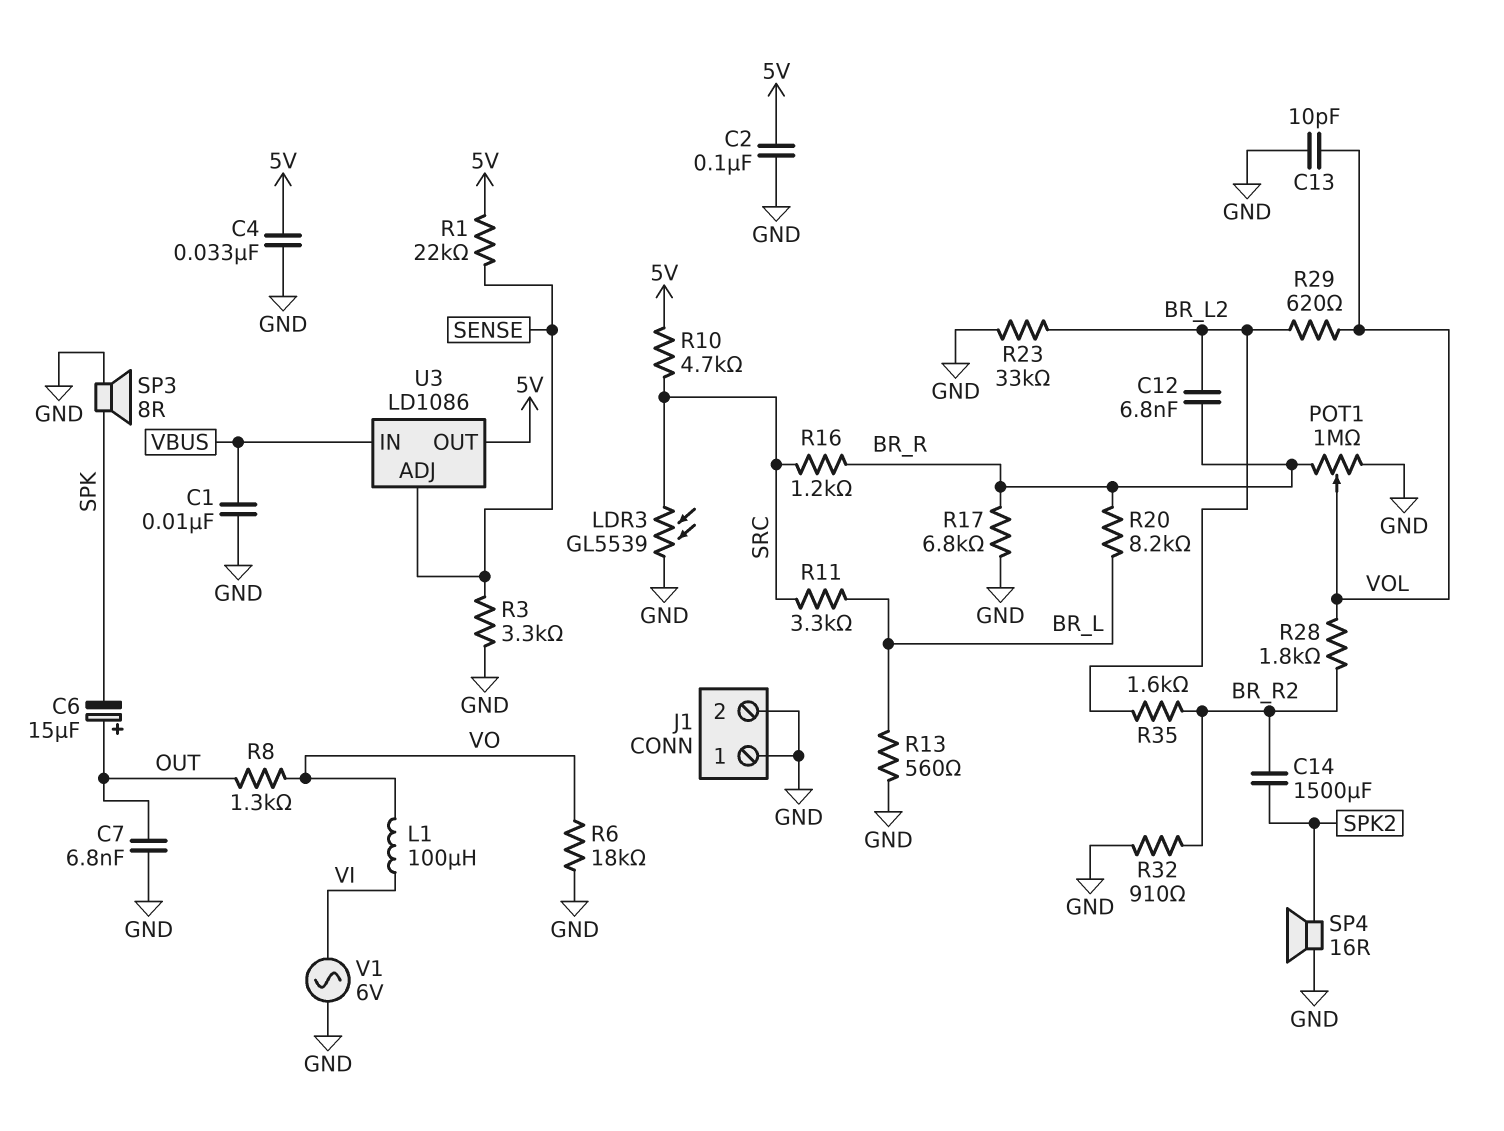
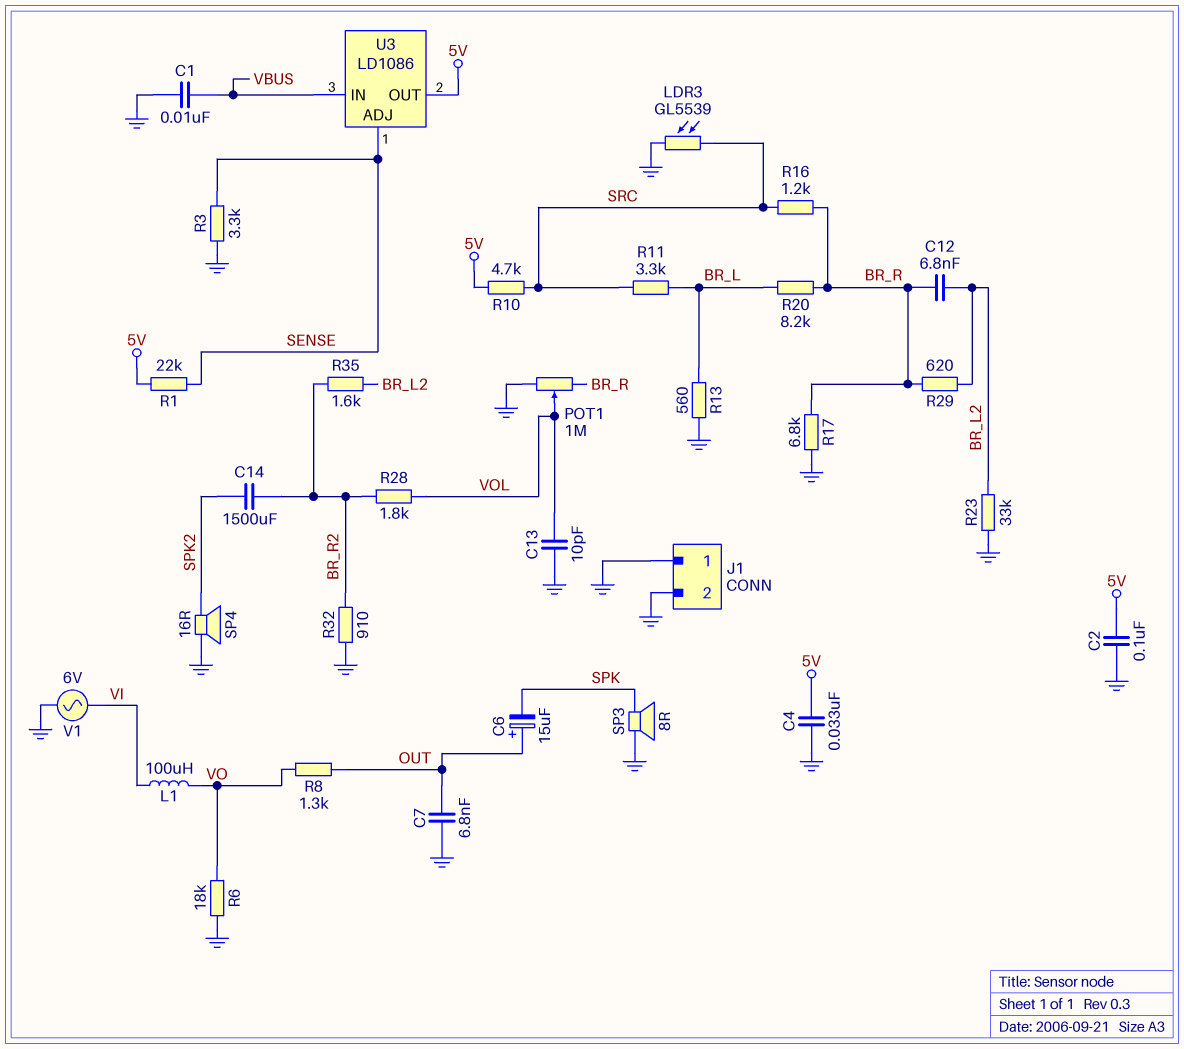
R29: 620 (BR_L2, VOL) -> 620 (BR_L2, BR_R)

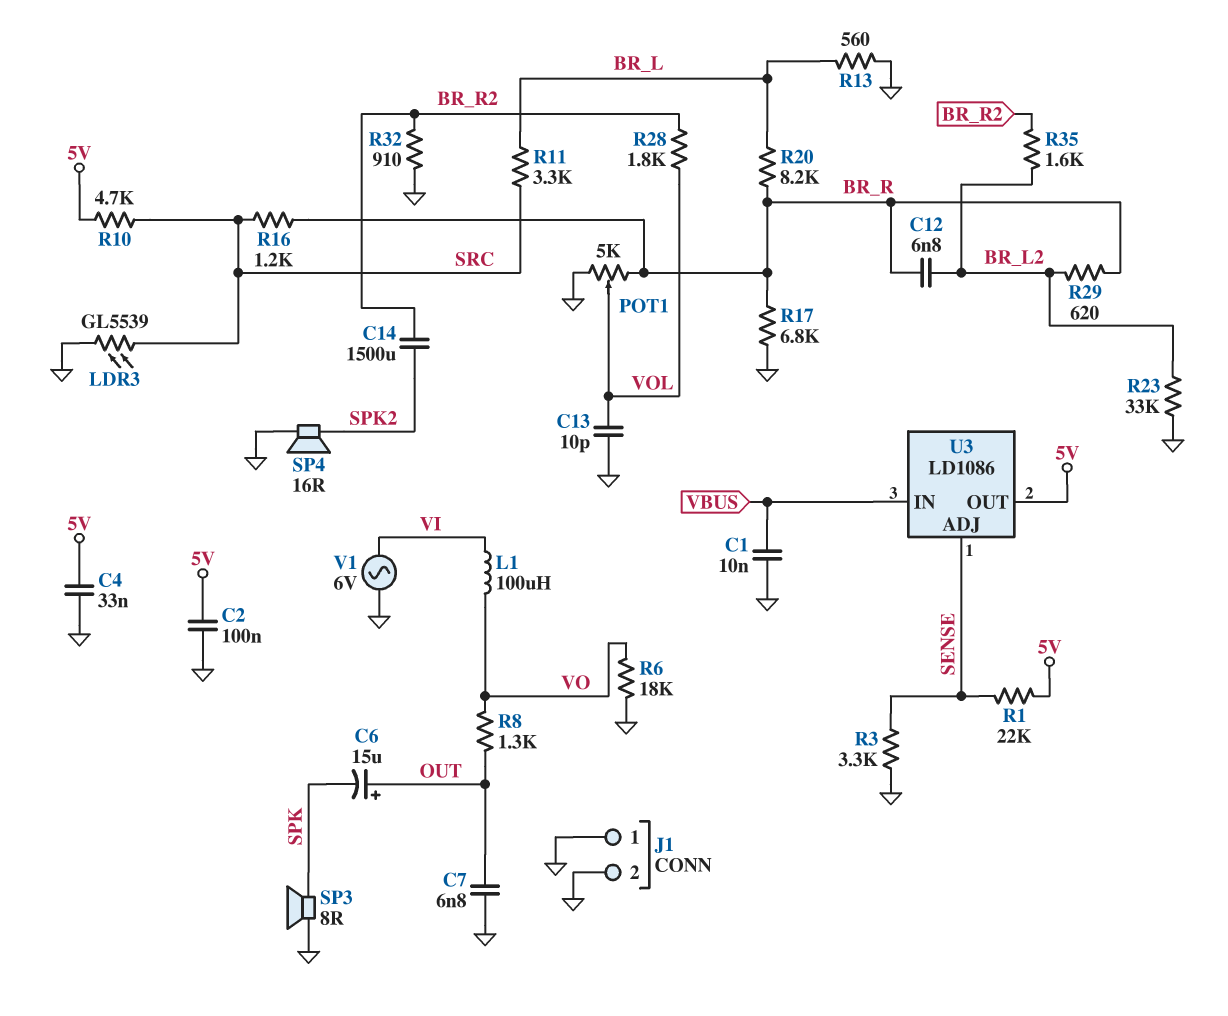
POT1: 1M (BR_R, GND, wiper VOL) -> 5k (BR_R, GND, wiper VOL)

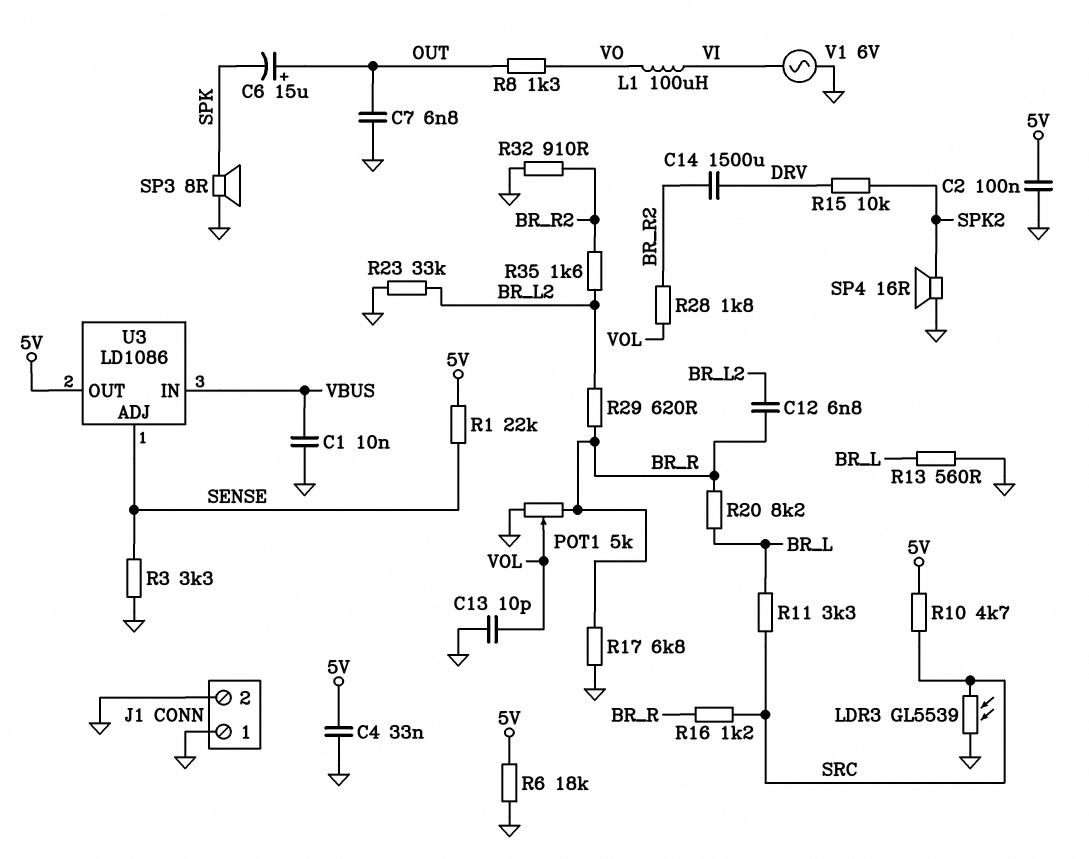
C14: 1500uF (BR_R2, SPK2) -> 1500uF (BR_R2, DRV)
R6: 18k (GND, VO) -> 18k (5V, GND)
R15: none -> 10k (DRV, SPK2)

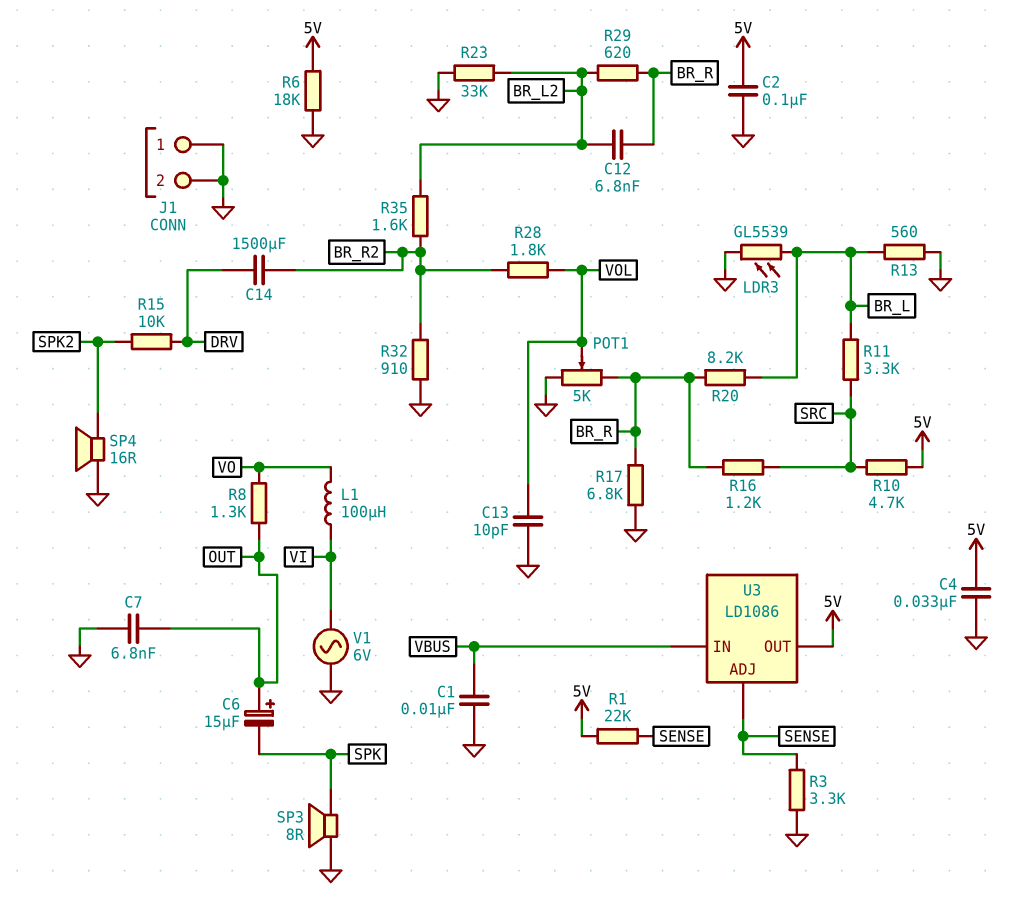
LDR3: GL5539 (GND, SRC) -> GL5539 (BR_L, GND)

